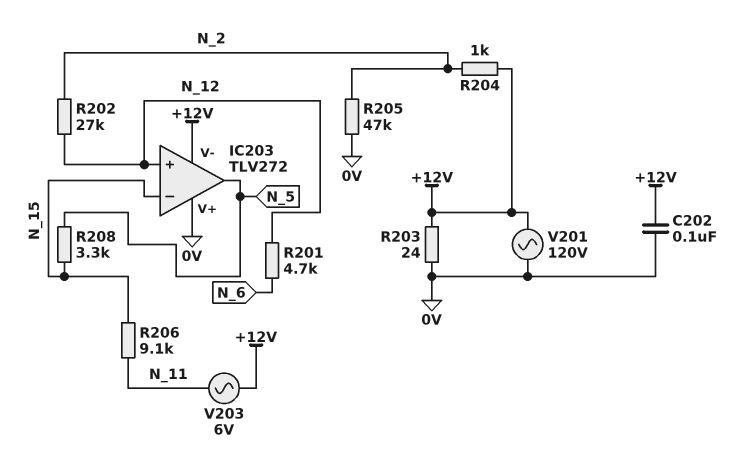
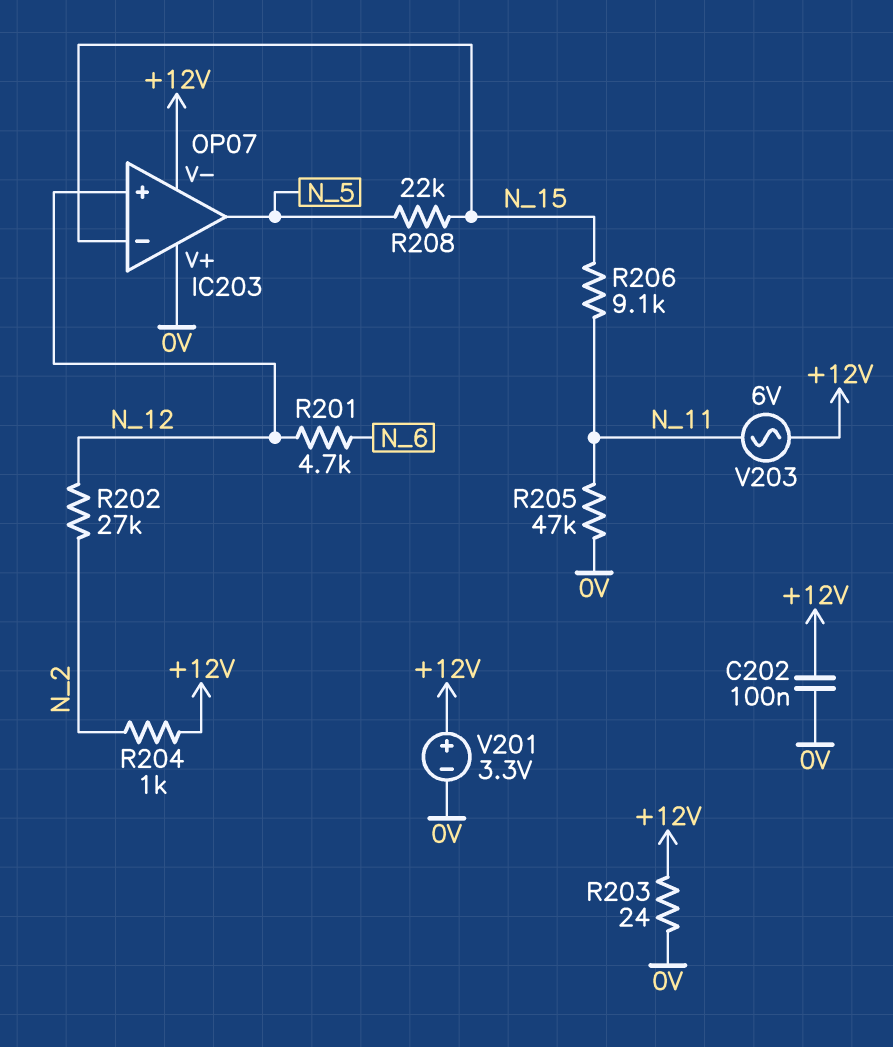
IC203: TLV272 -> OP07
R205: 47k (0V, N_2) -> 47k (0V, N_11)
R208: 3.3k (N_5, N_15) -> 22k (N_5, N_15)
V201: AC 120V (+12V, 0V) -> 3.3V (plus +12V, minus 0V)

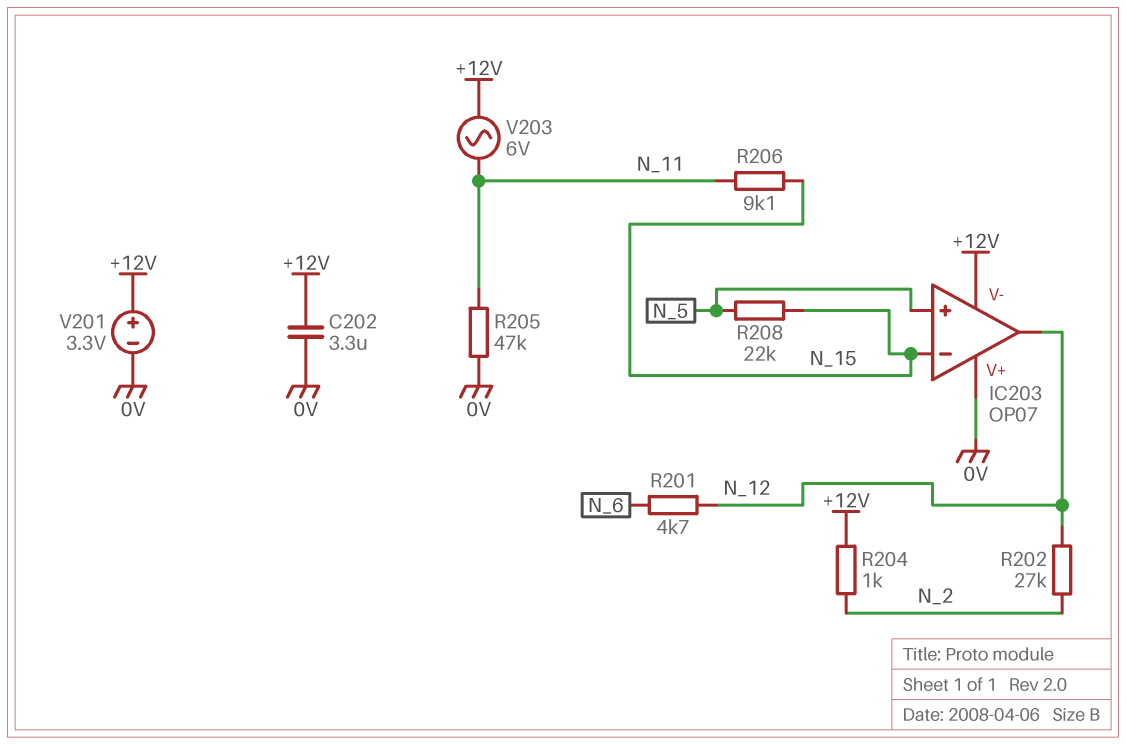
C202: 100nF (+12V, 0V) -> 3.3uF (+12V, 0V)
IC203 pin in+: N_12 -> N_5
IC203 pin out: N_5 -> N_12
R203: 24 (+12V, 0V) -> none

